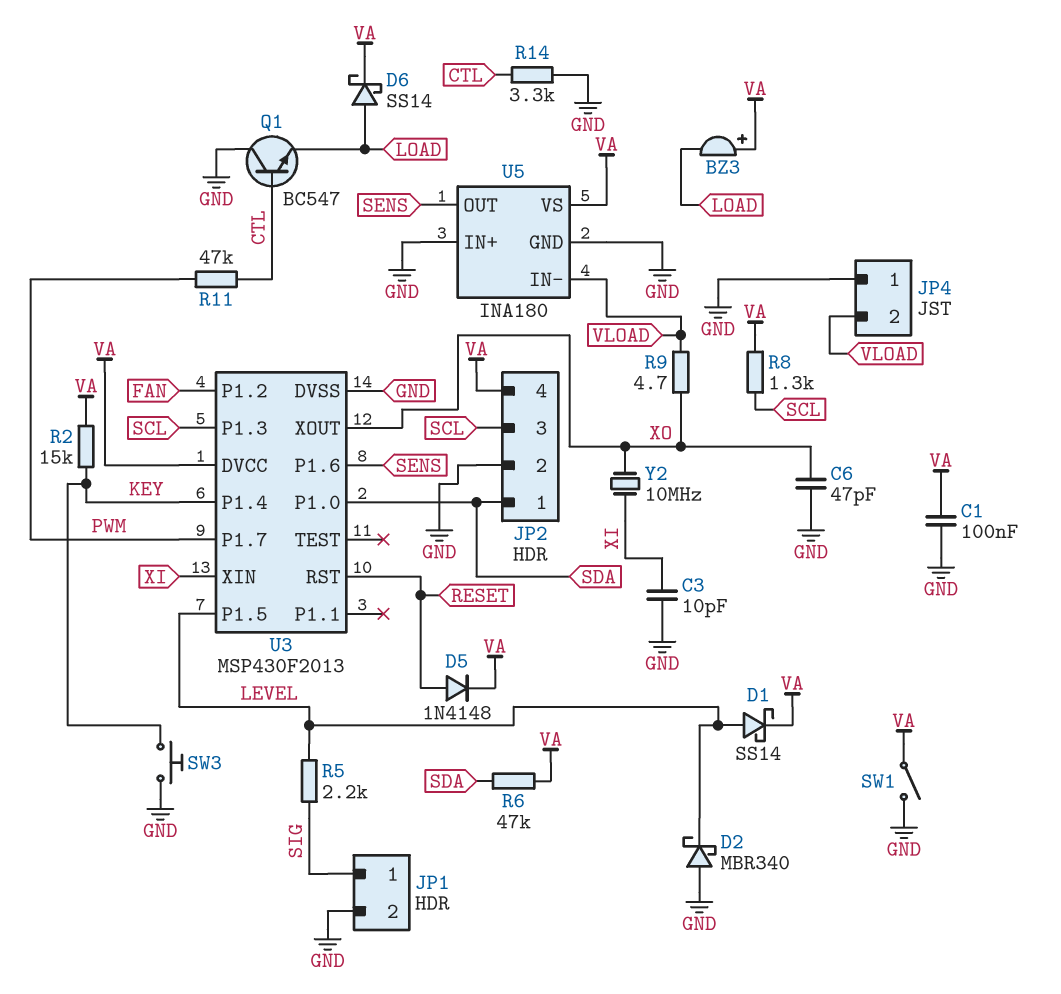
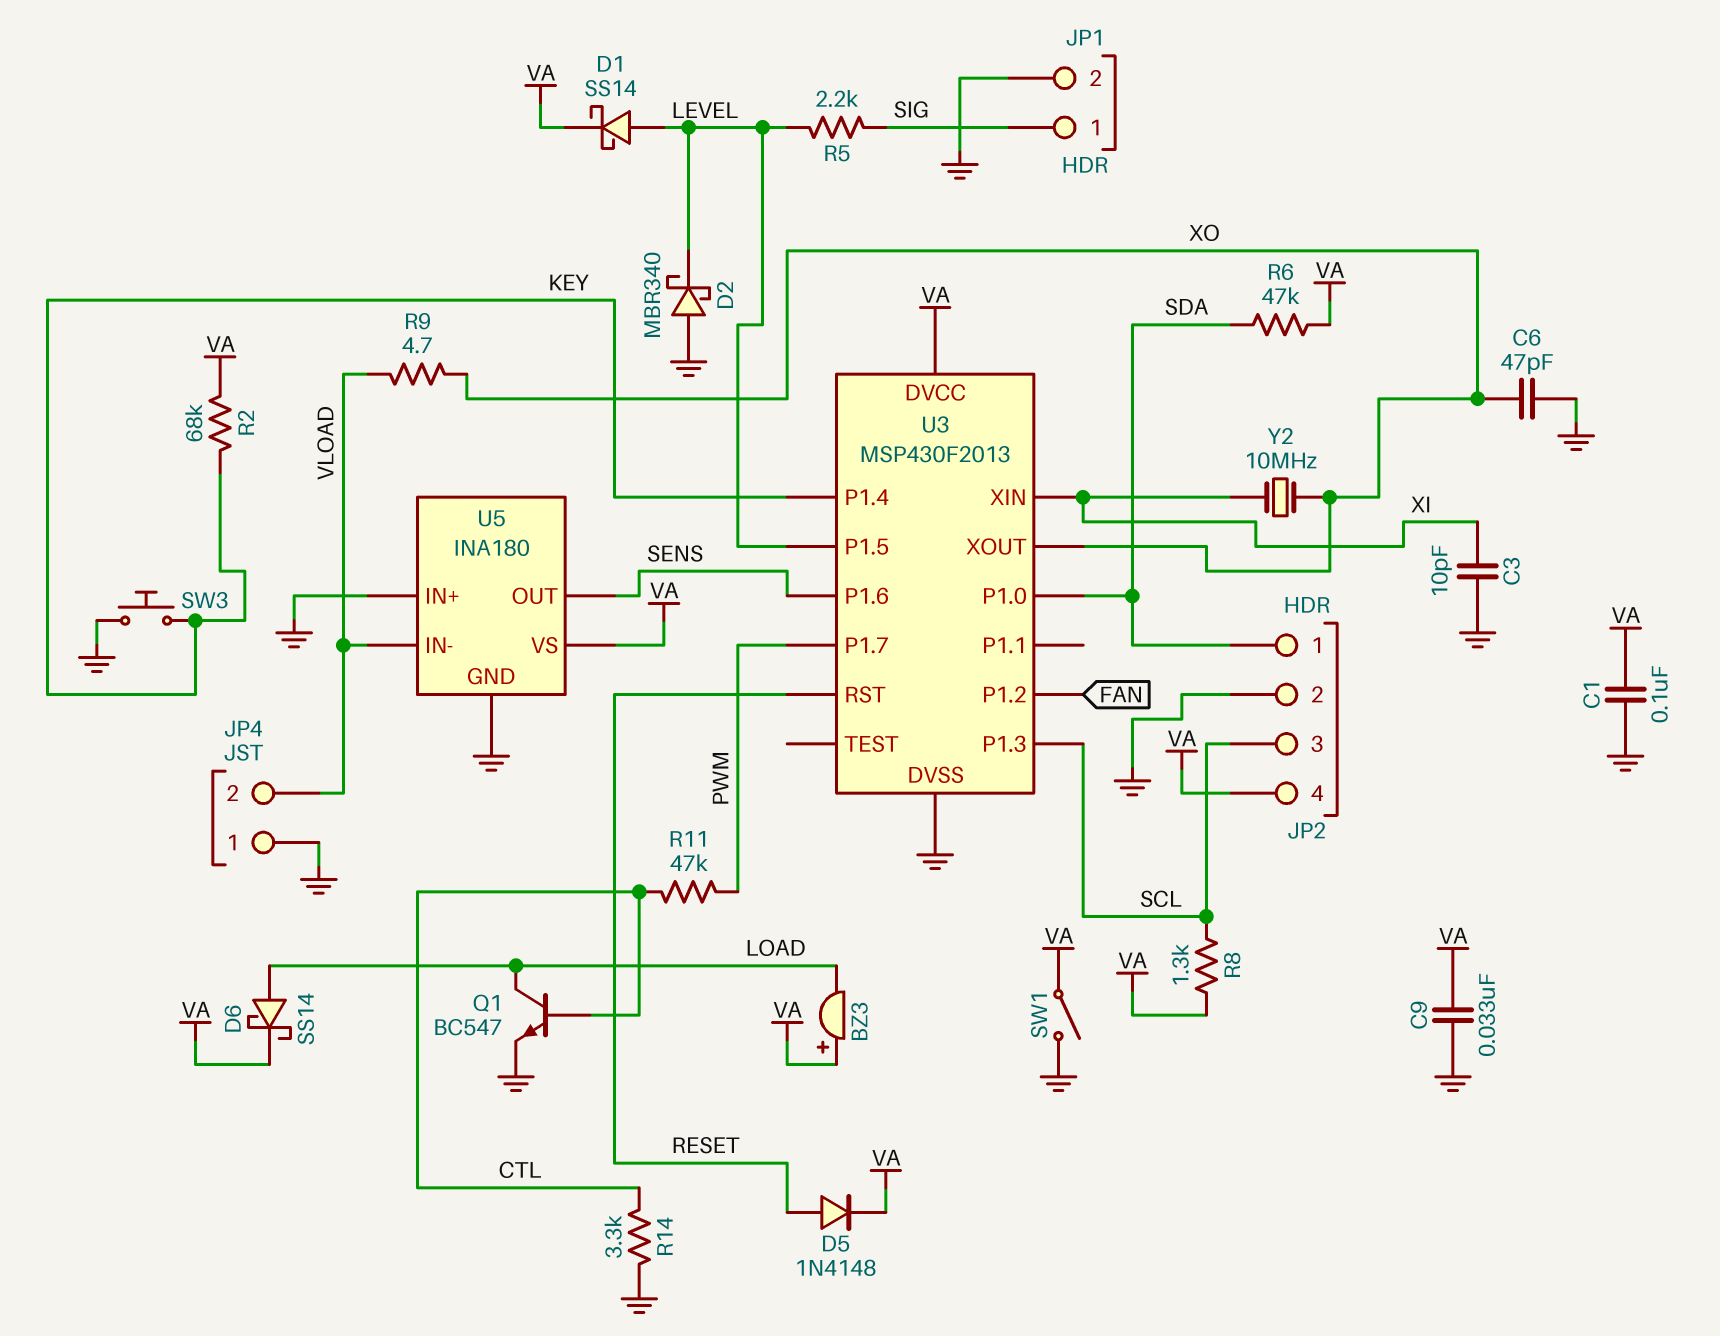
C9: none -> 33nF (GND, VA)
Q1: NPN BC547 (B CTL, C GND, E LOAD) -> NPN BC547 (B CTL, C LOAD, E GND)
R2: 15k (KEY, VA) -> 68k (KEY, VA)

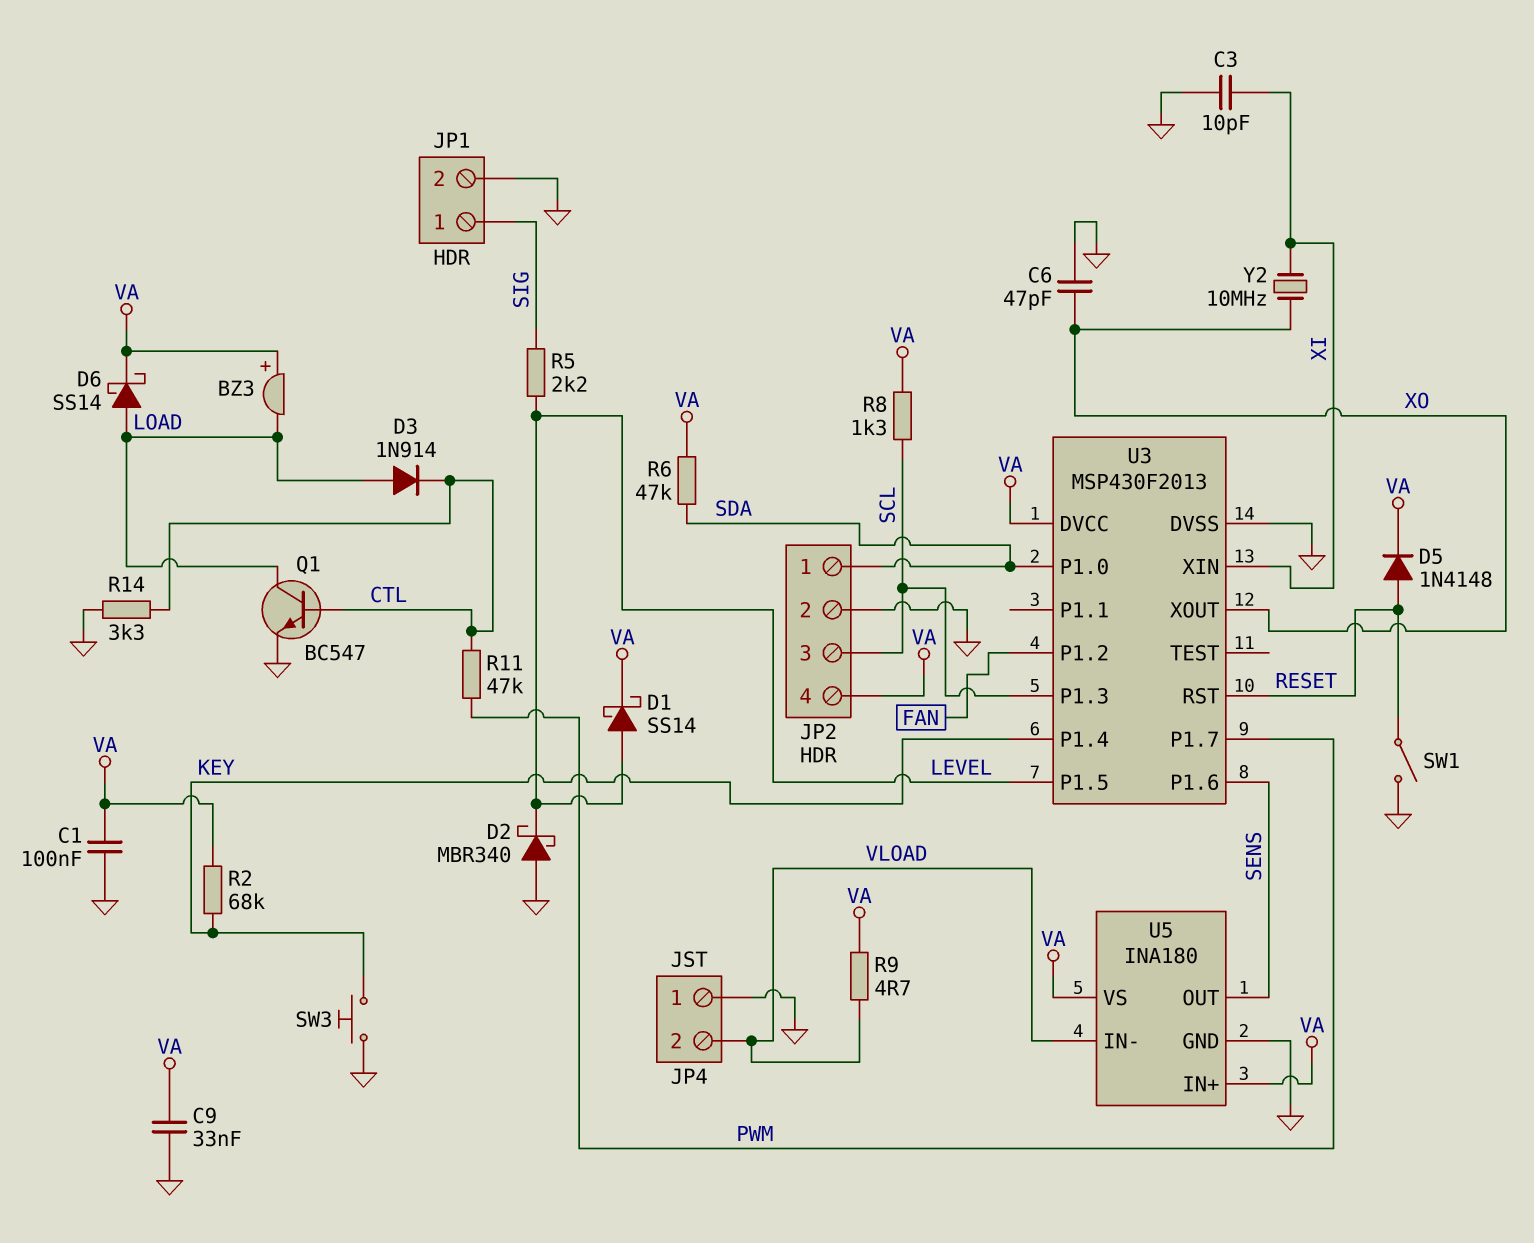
D3: none -> diode 1N914 (A LOAD, K CTL)
R9: 4.7 (VLOAD, XO) -> 4.7 (VA, VLOAD)
SW1: switch (GND, VA) -> switch (GND, RESET)
U5 pin IN+: GND -> VA

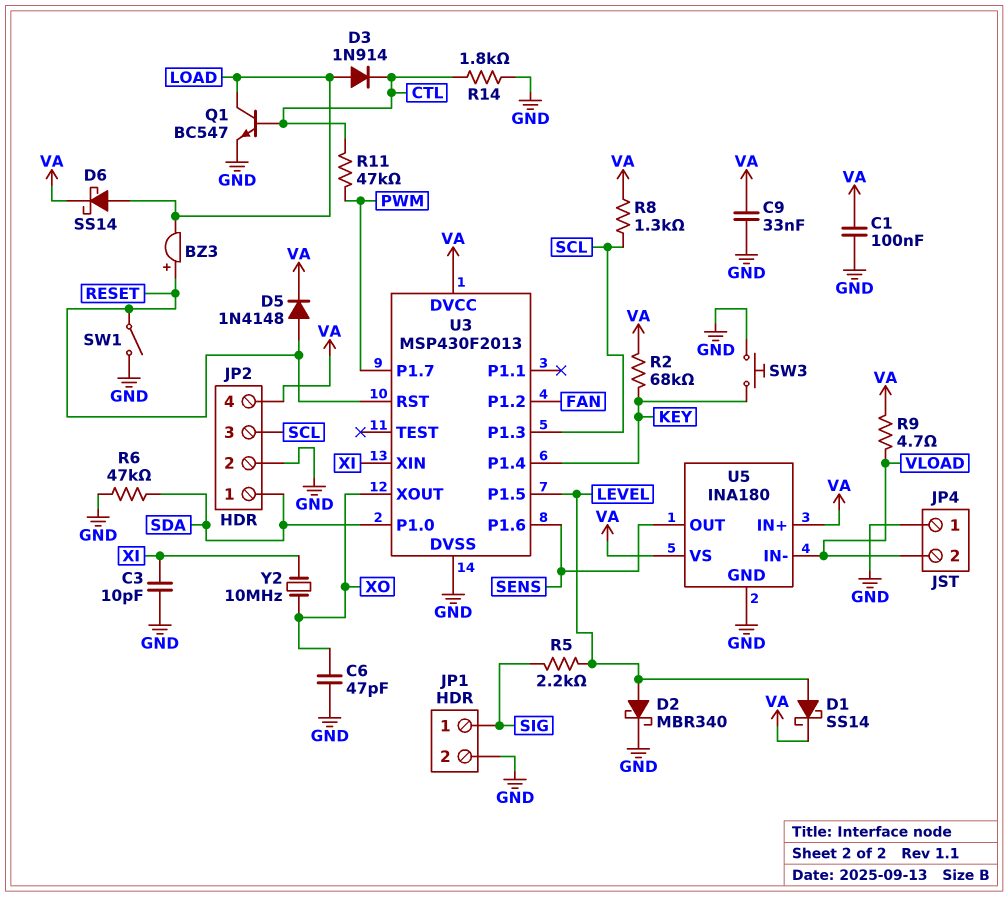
BZ3: buzzer (plus VA, minus LOAD) -> buzzer (plus RESET, minus LOAD)
D2: schottky MBR340 (A GND, K LEVEL) -> schottky MBR340 (A LEVEL, K GND)
R6: 47k (SDA, VA) -> 47k (GND, SDA)
R14: 3.3k (CTL, GND) -> 1.8k (CTL, GND)

